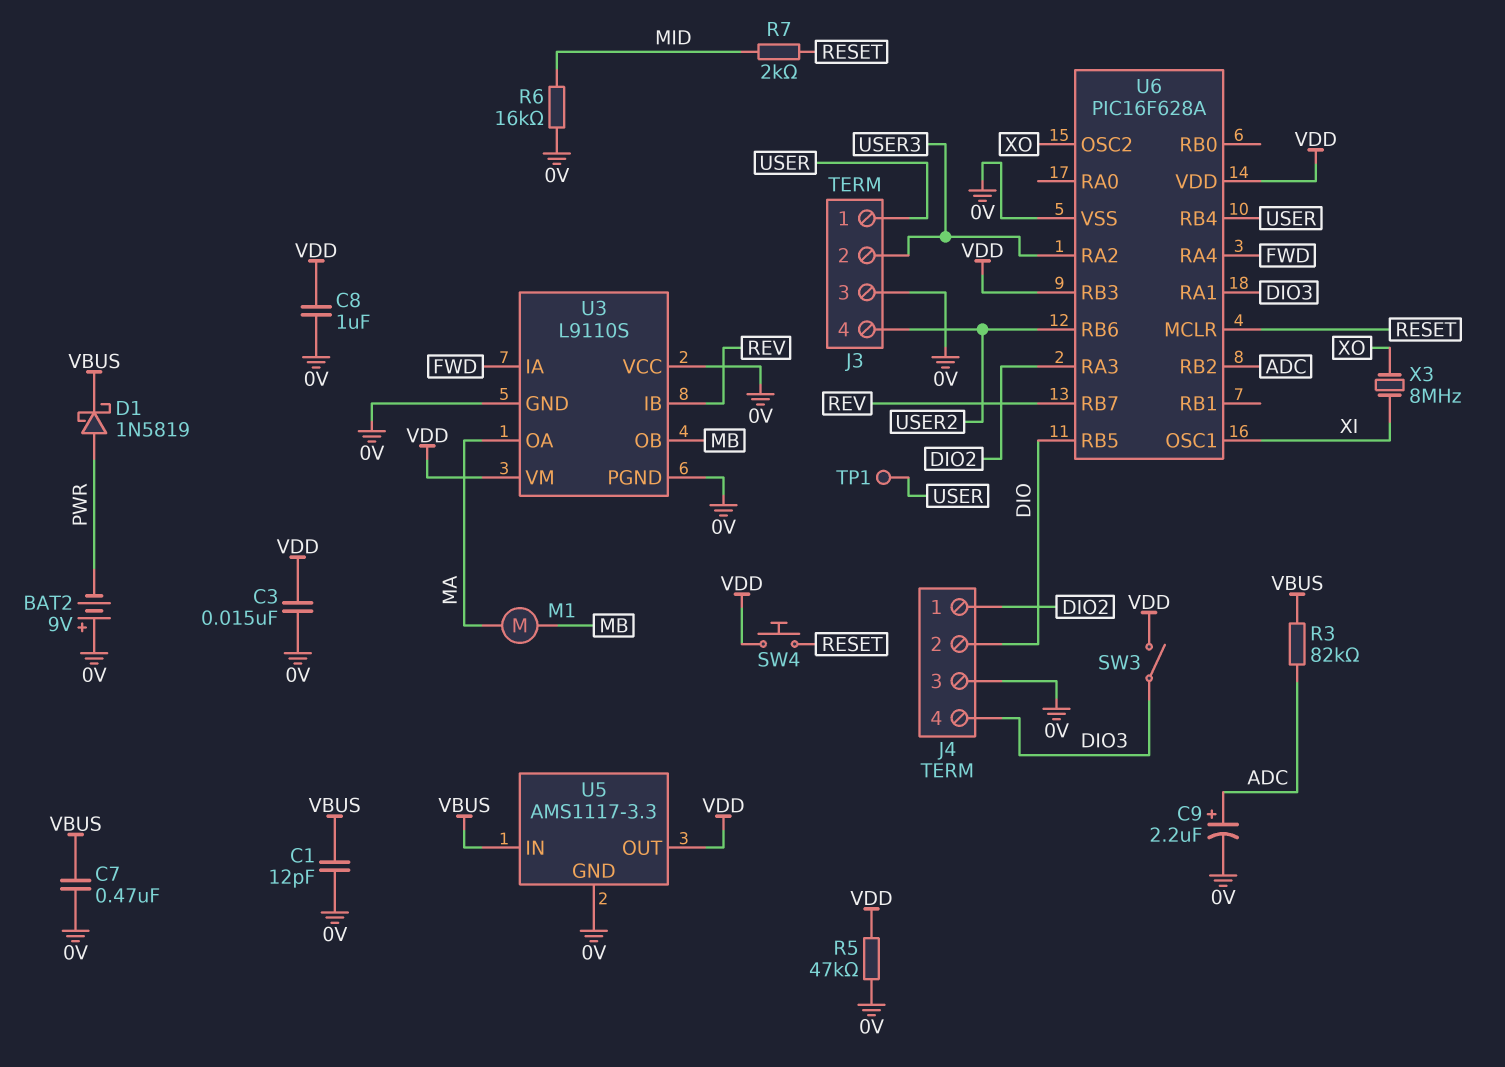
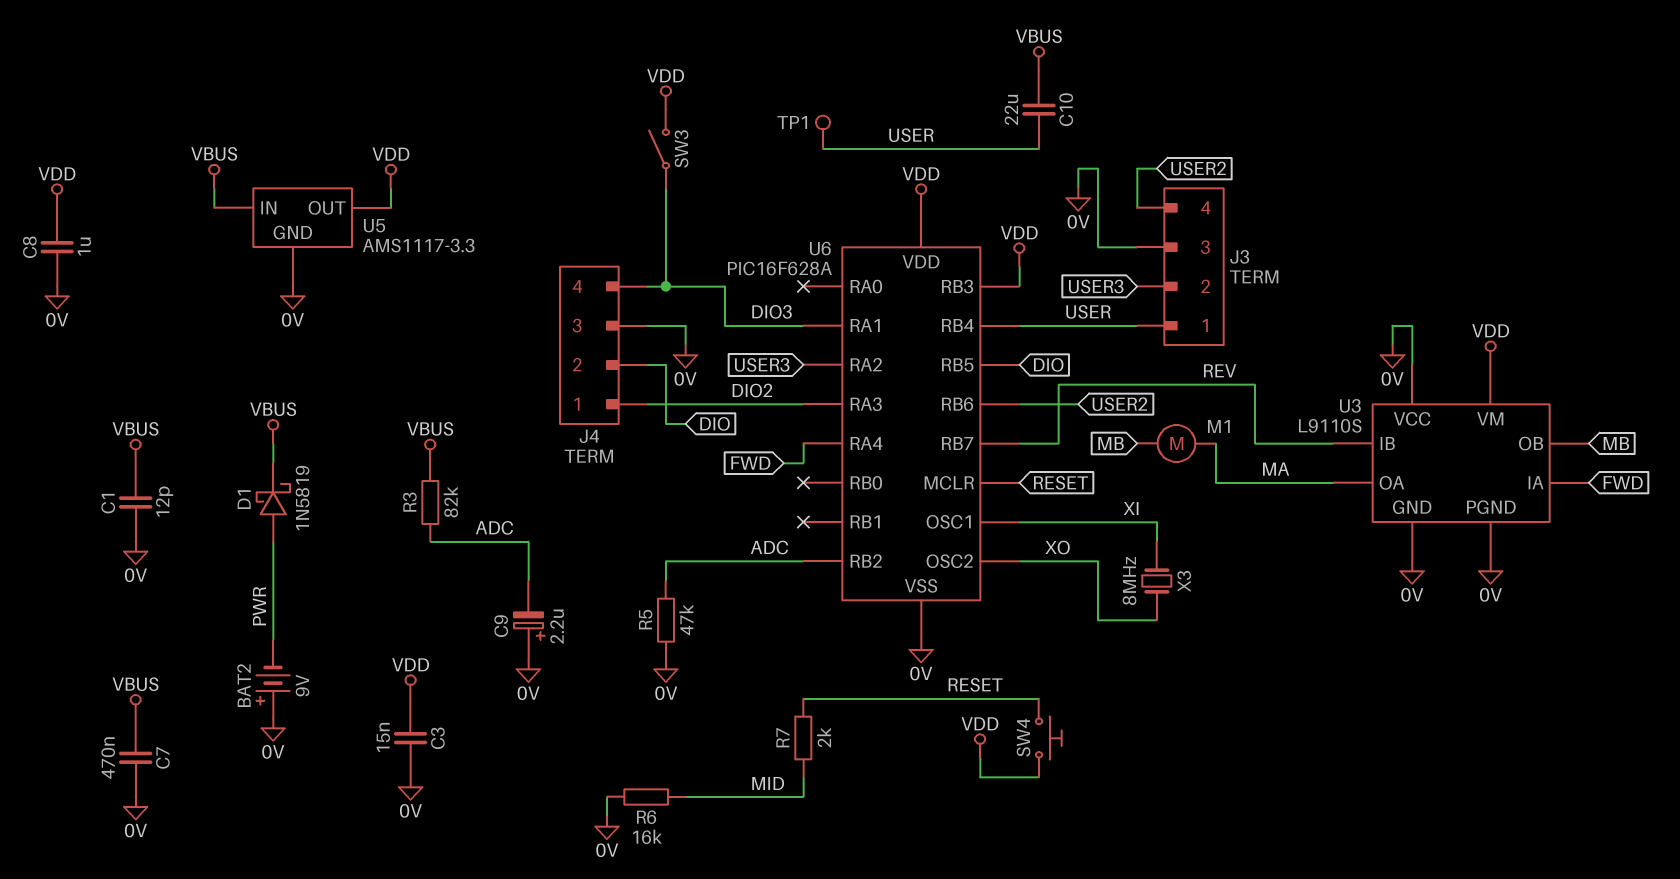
C9: 2.2uF (plus ADC, minus 0V) -> 2.2uF (plus 0V, minus ADC)
C10: none -> 22uF (USER, VBUS)
R5: 47k (0V, VDD) -> 47k (0V, ADC)

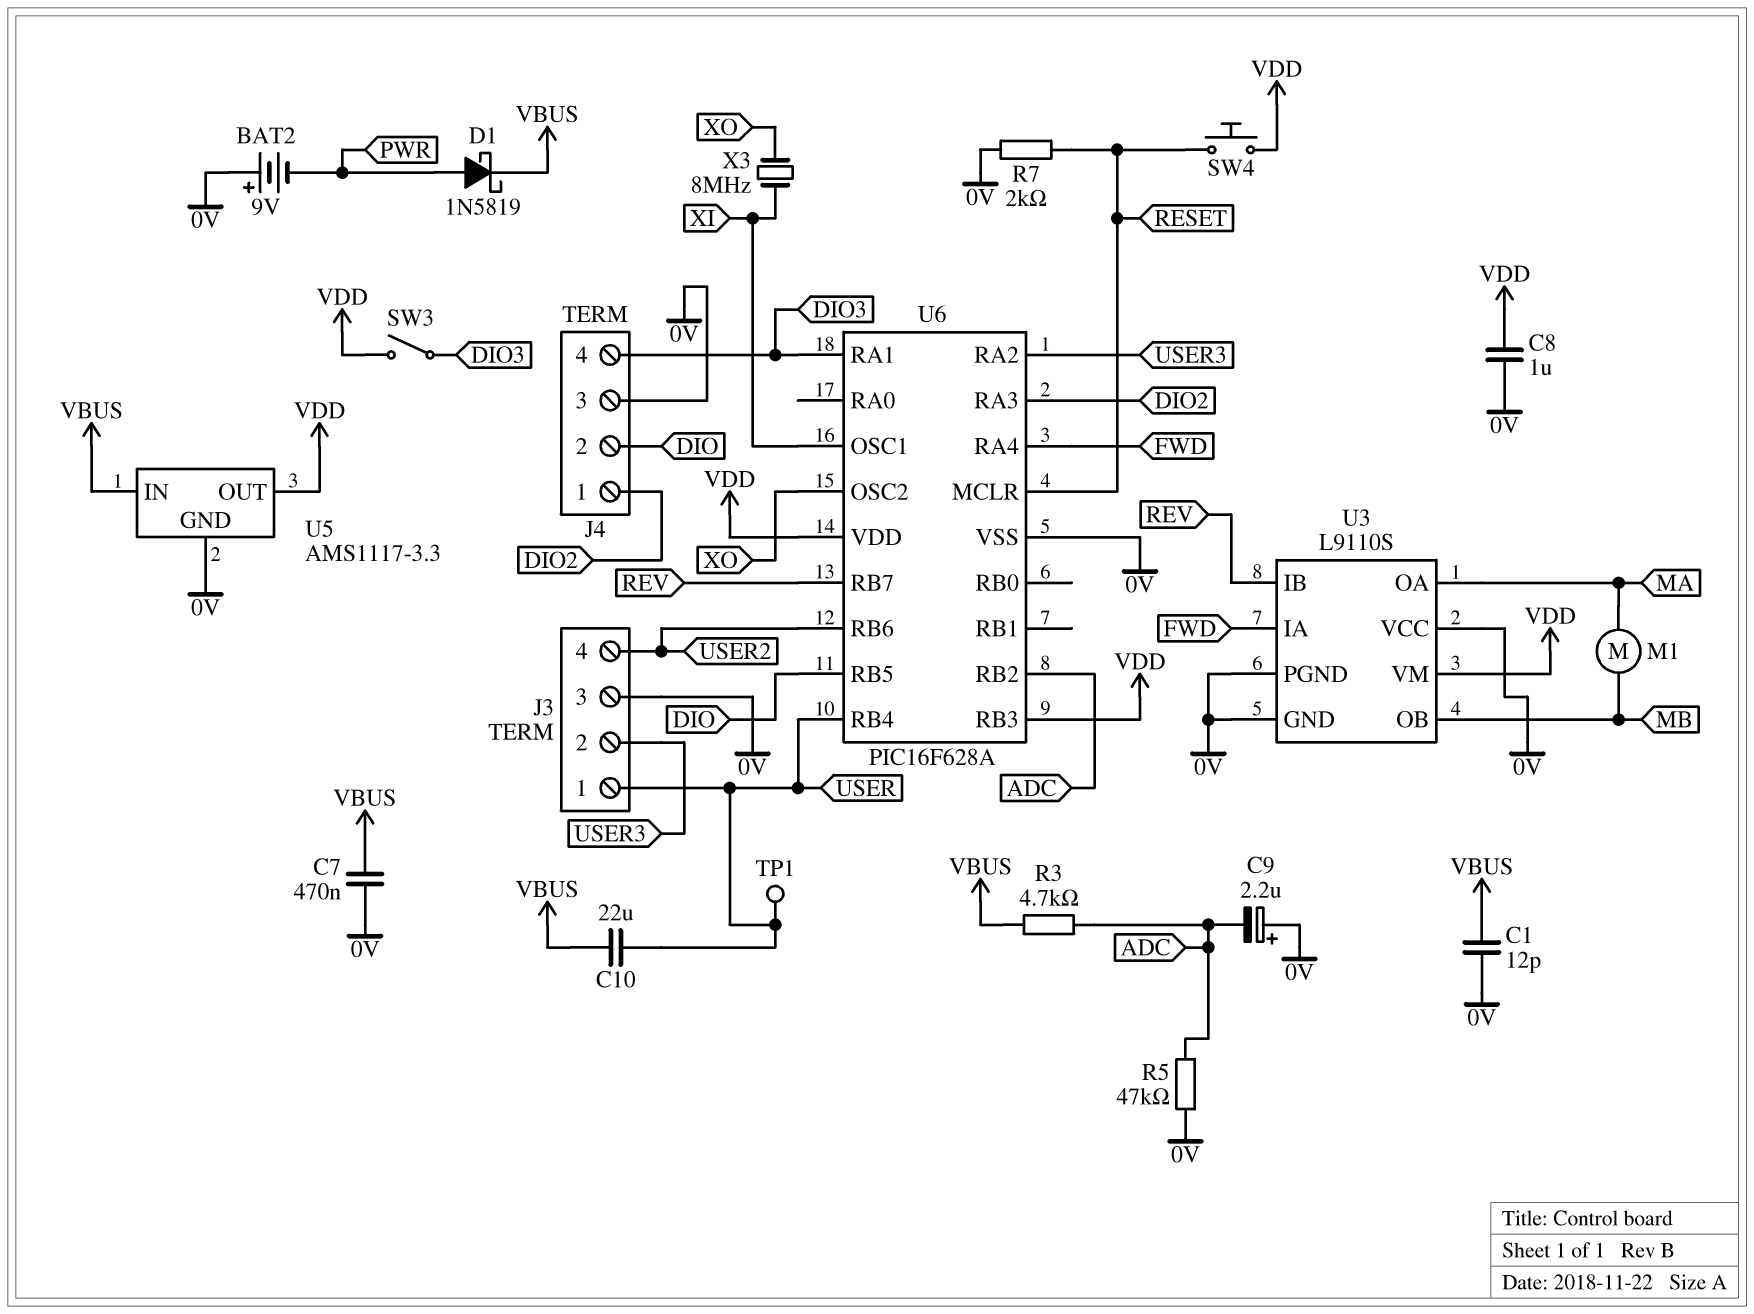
C3: 15nF (0V, VDD) -> none
R3: 82k (ADC, VBUS) -> 4.7k (ADC, VBUS)
R6: 16k (0V, MID) -> none
R7: 2k (MID, RESET) -> 2k (0V, RESET)

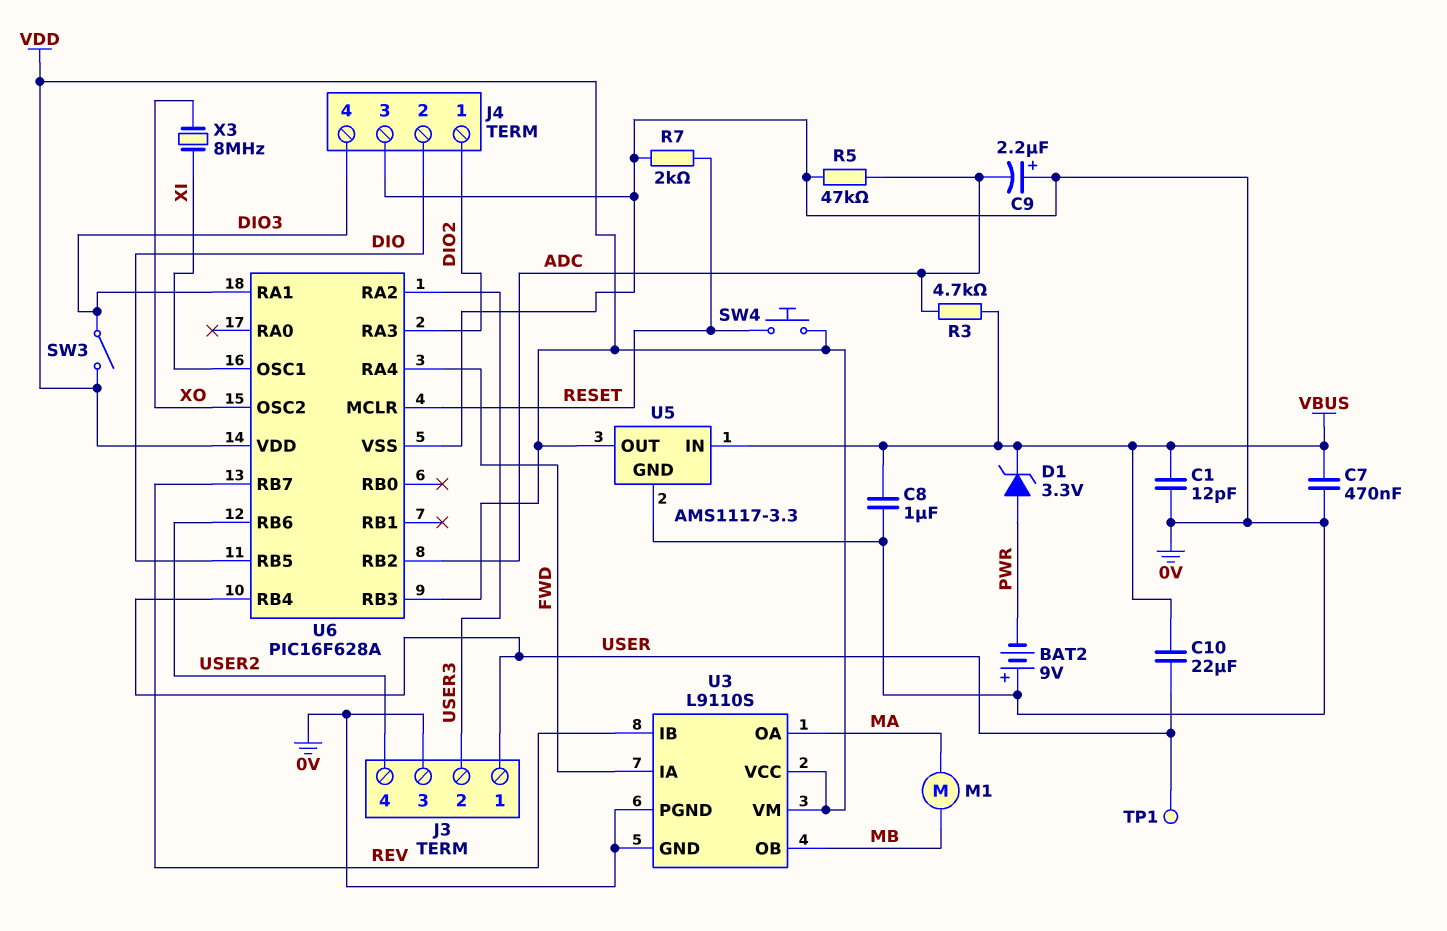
C8: 1uF (0V, VDD) -> 1uF (0V, VBUS)
D1: schottky 1N5819 (A PWR, K VBUS) -> zener 3.3V (A PWR, K VBUS)
U3 pin VCC: 0V -> VDD

